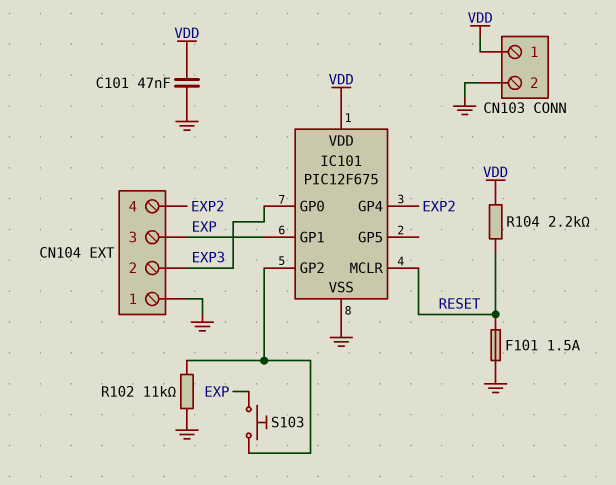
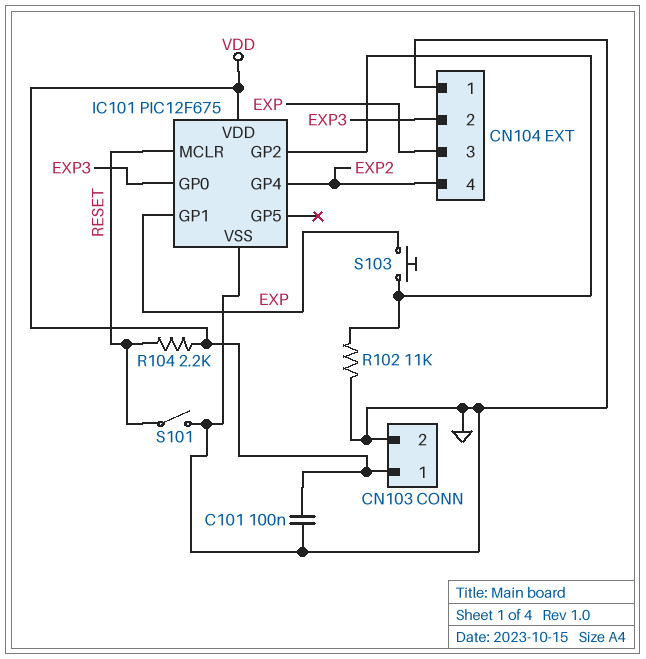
C101: 47nF (GND, VDD) -> 100nF (GND, VDD)
F101: 1.5A (GND, RESET) -> none
S101: none -> switch (GND, RESET)

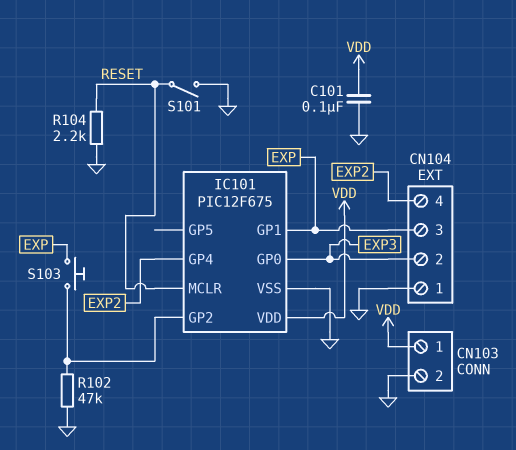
R102: 11k (GND, IC101/GP2) -> 47k (GND, IC101/GP2)
R104: 2.2k (RESET, VDD) -> 2.2k (GND, RESET)

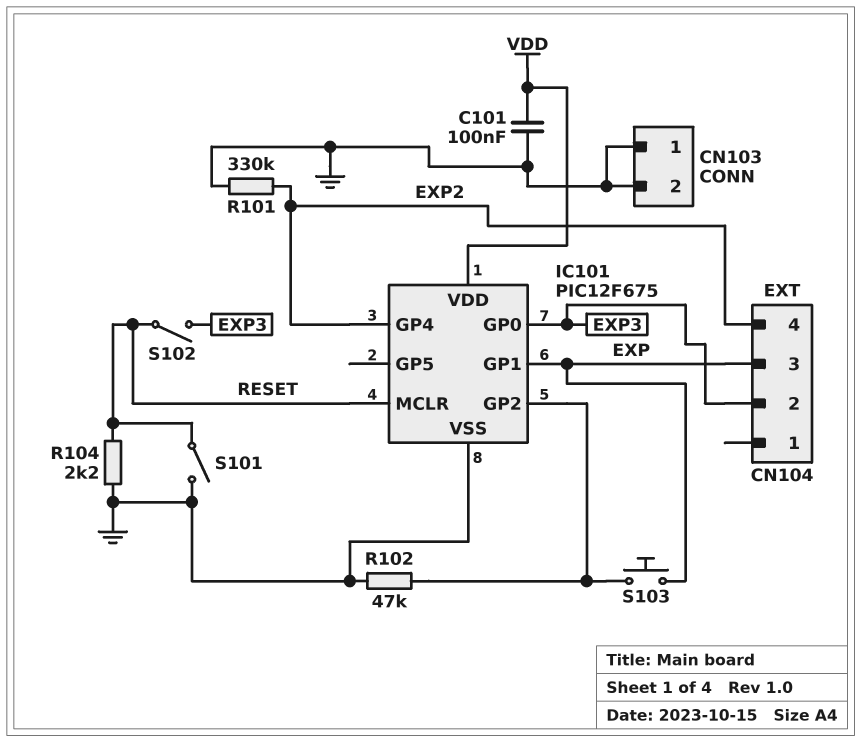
CN103 pin 1: VDD -> GND
CN104 pin 1: GND -> none
R101: none -> 330k (EXP2, GND)
S102: none -> switch (EXP3, RESET)

